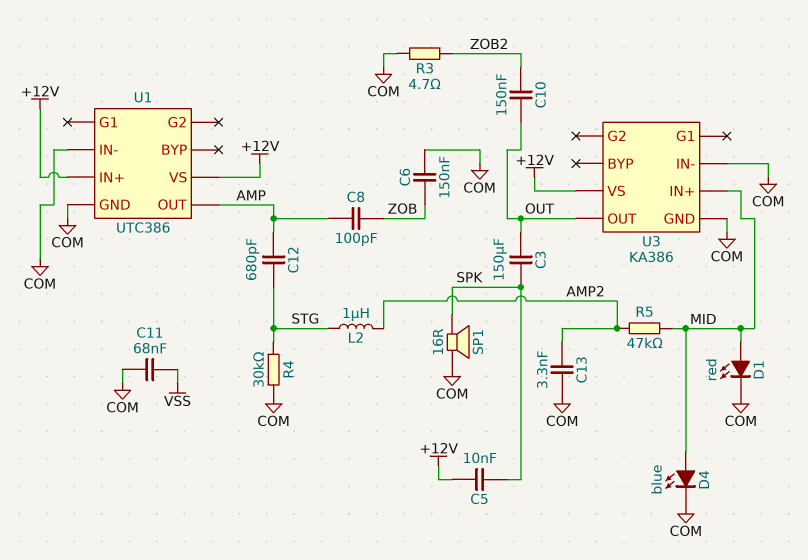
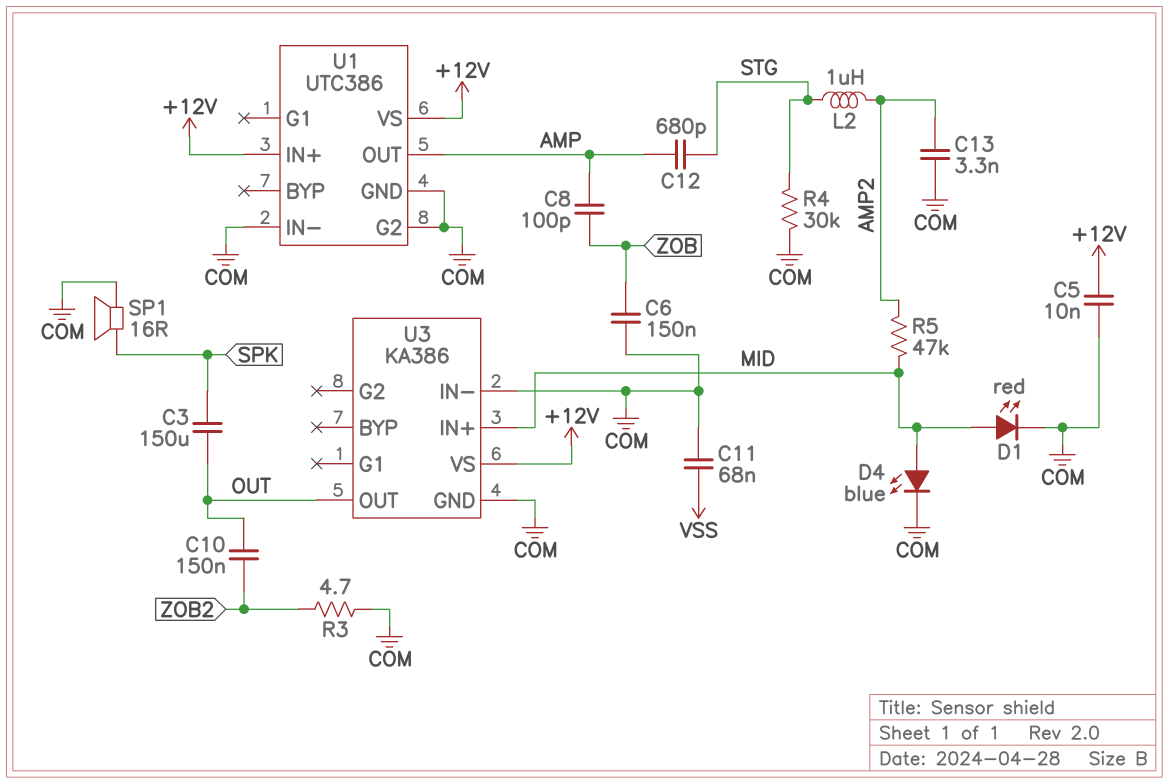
C5: 10nF (+12V, SPK) -> 10nF (+12V, COM)
U1 pin G2: none -> COM

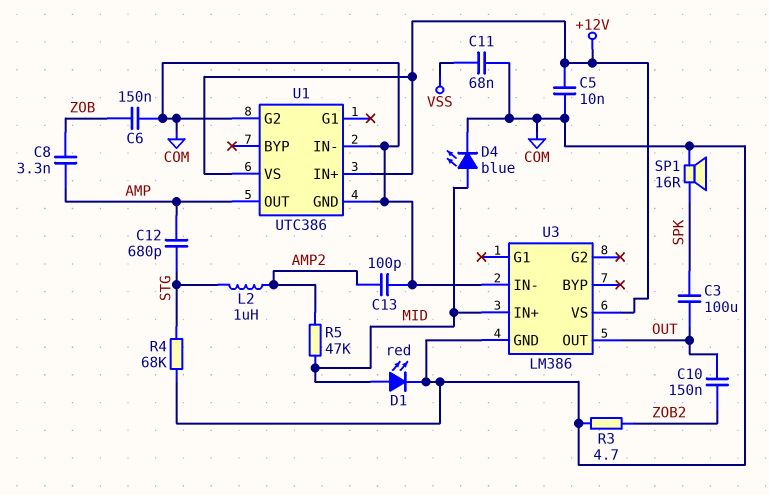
C3: 150uF (OUT, SPK) -> 100uF (OUT, SPK)
C8: 100pF (AMP, ZOB) -> 3.3nF (AMP, ZOB)
C13: 3.3nF (AMP2, COM) -> 100pF (AMP2, COM)
R4: 30k (COM, STG) -> 68k (COM, STG)
U3: KA386 -> LM386

